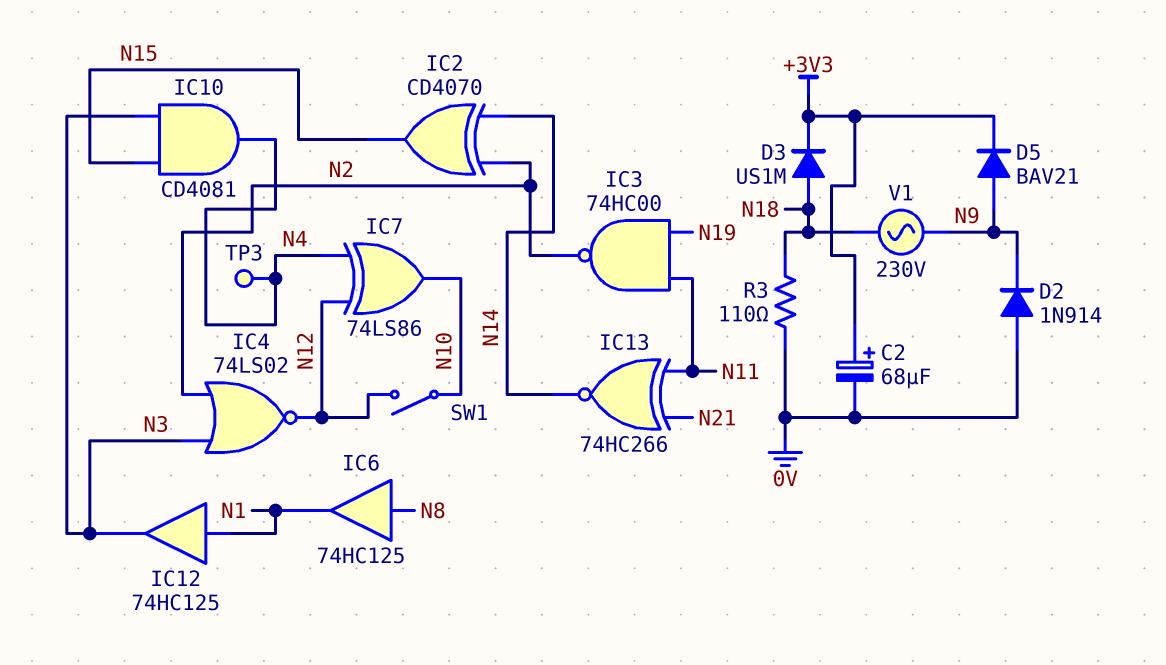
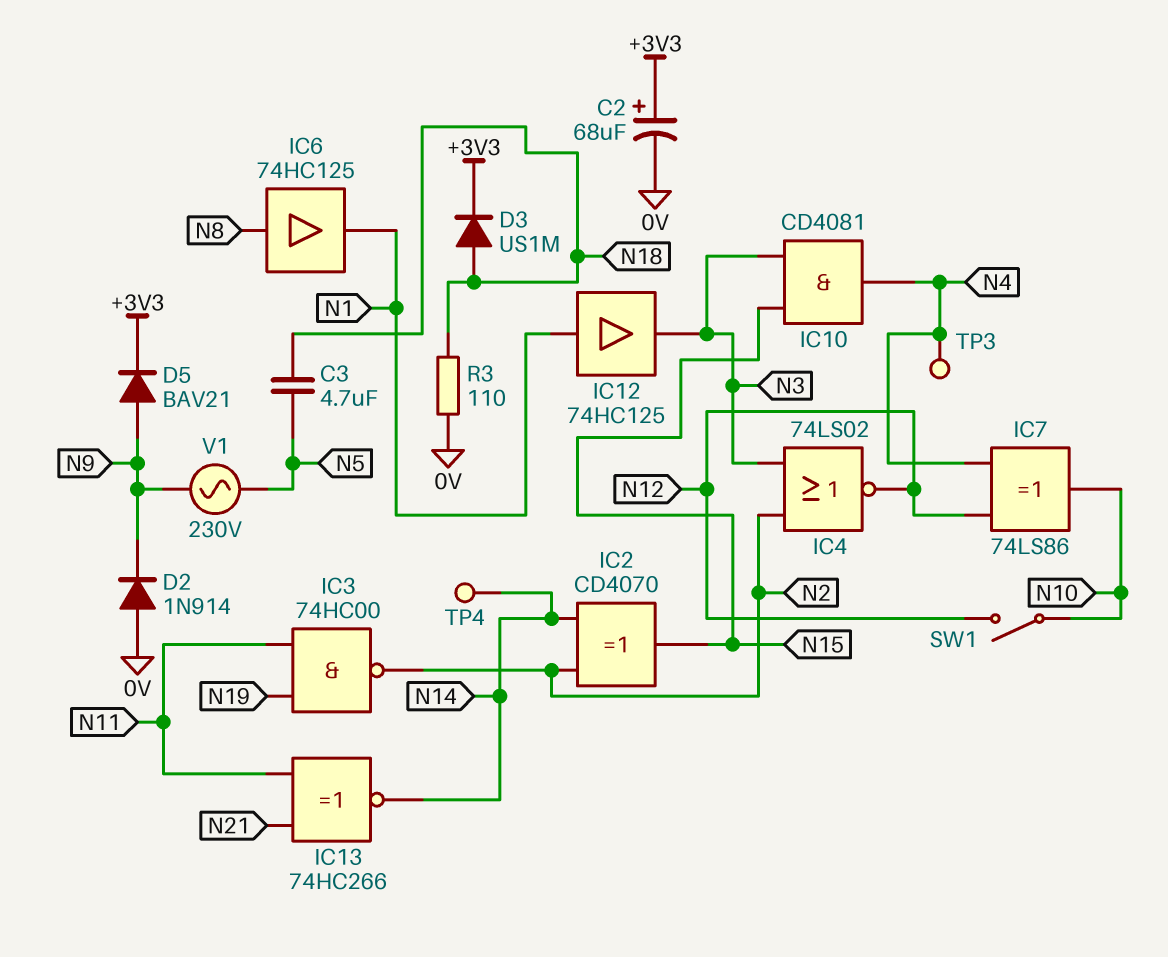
C3: none -> 4.7uF (N5, N18)
TP4: none -> test point (N14)
V1: AC 230V (N9, N18) -> AC 230V (N5, N9)

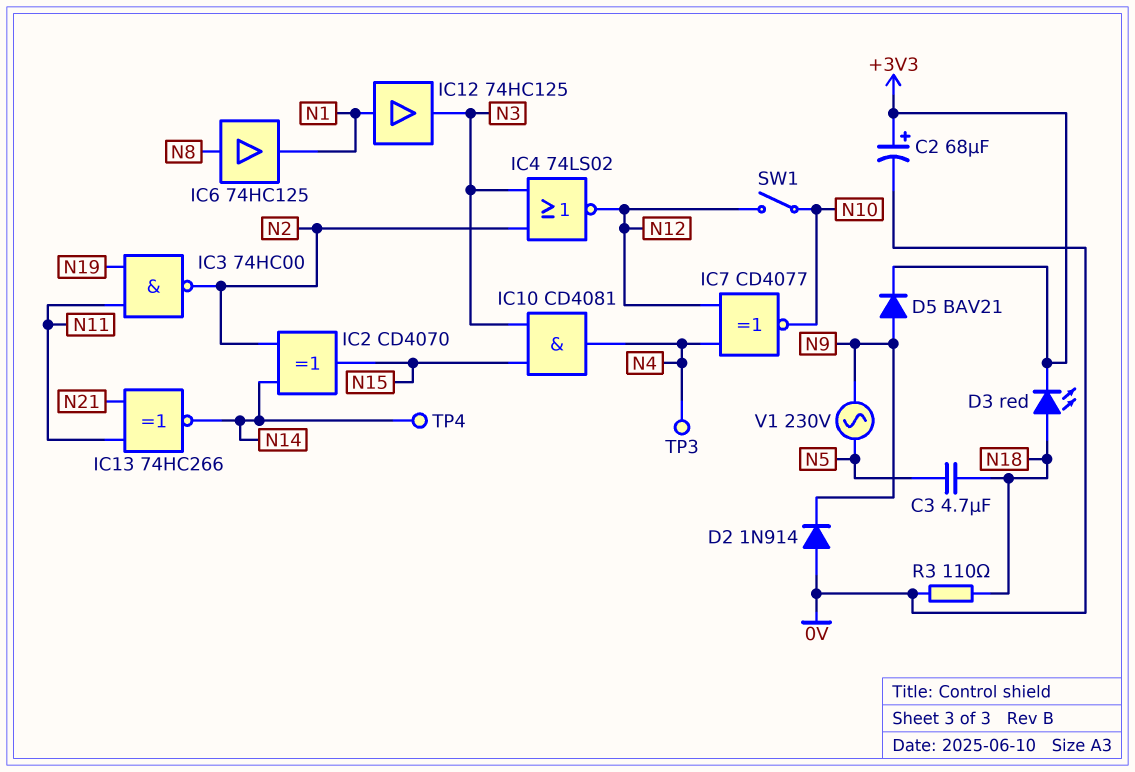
D3: diode US1M (A N18, K +3V3) -> LED red (A N18, K +3V3)
IC7: XOR 74LS86 (in N4, in N12, out N10) -> XNOR CD4077 (in N4, in N12, out N10)

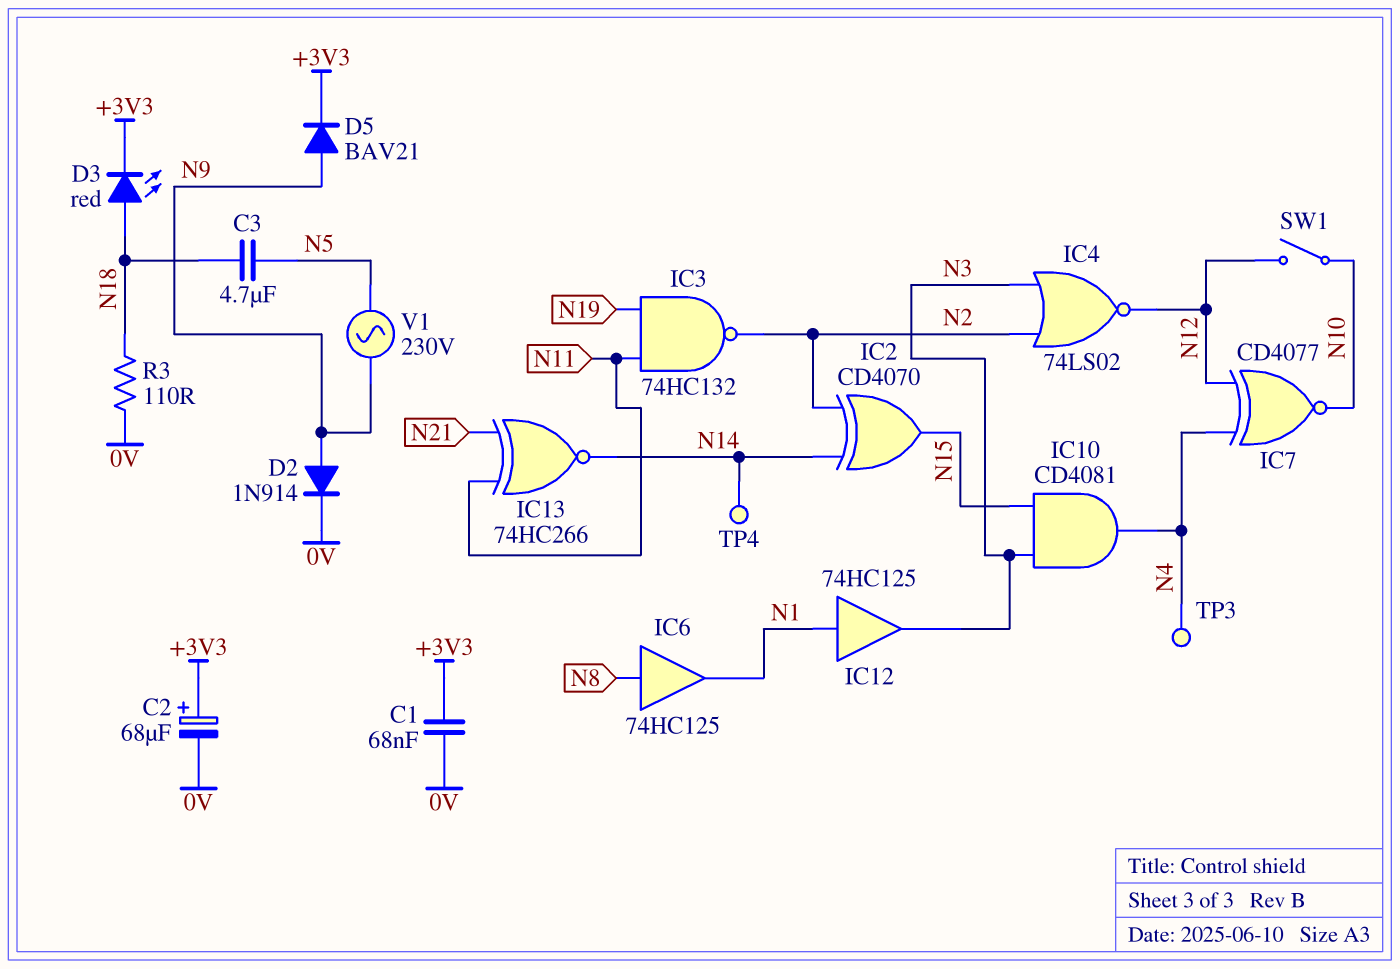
C1: none -> 68nF (+3V3, 0V)
D2: diode 1N914 (A 0V, K N9) -> diode 1N914 (A N9, K 0V)
IC3: NAND 74HC00 (in N11, in N19, out N2) -> NAND 74HC132 (in N11, in N19, out N2)

